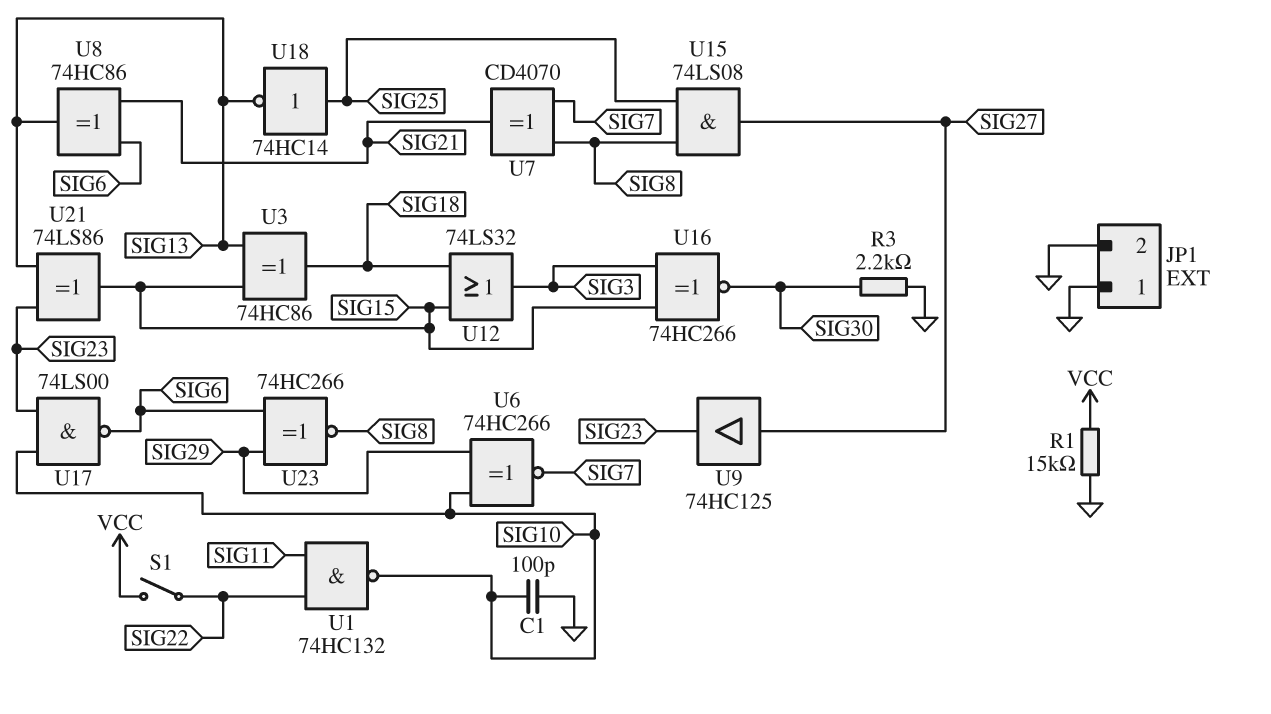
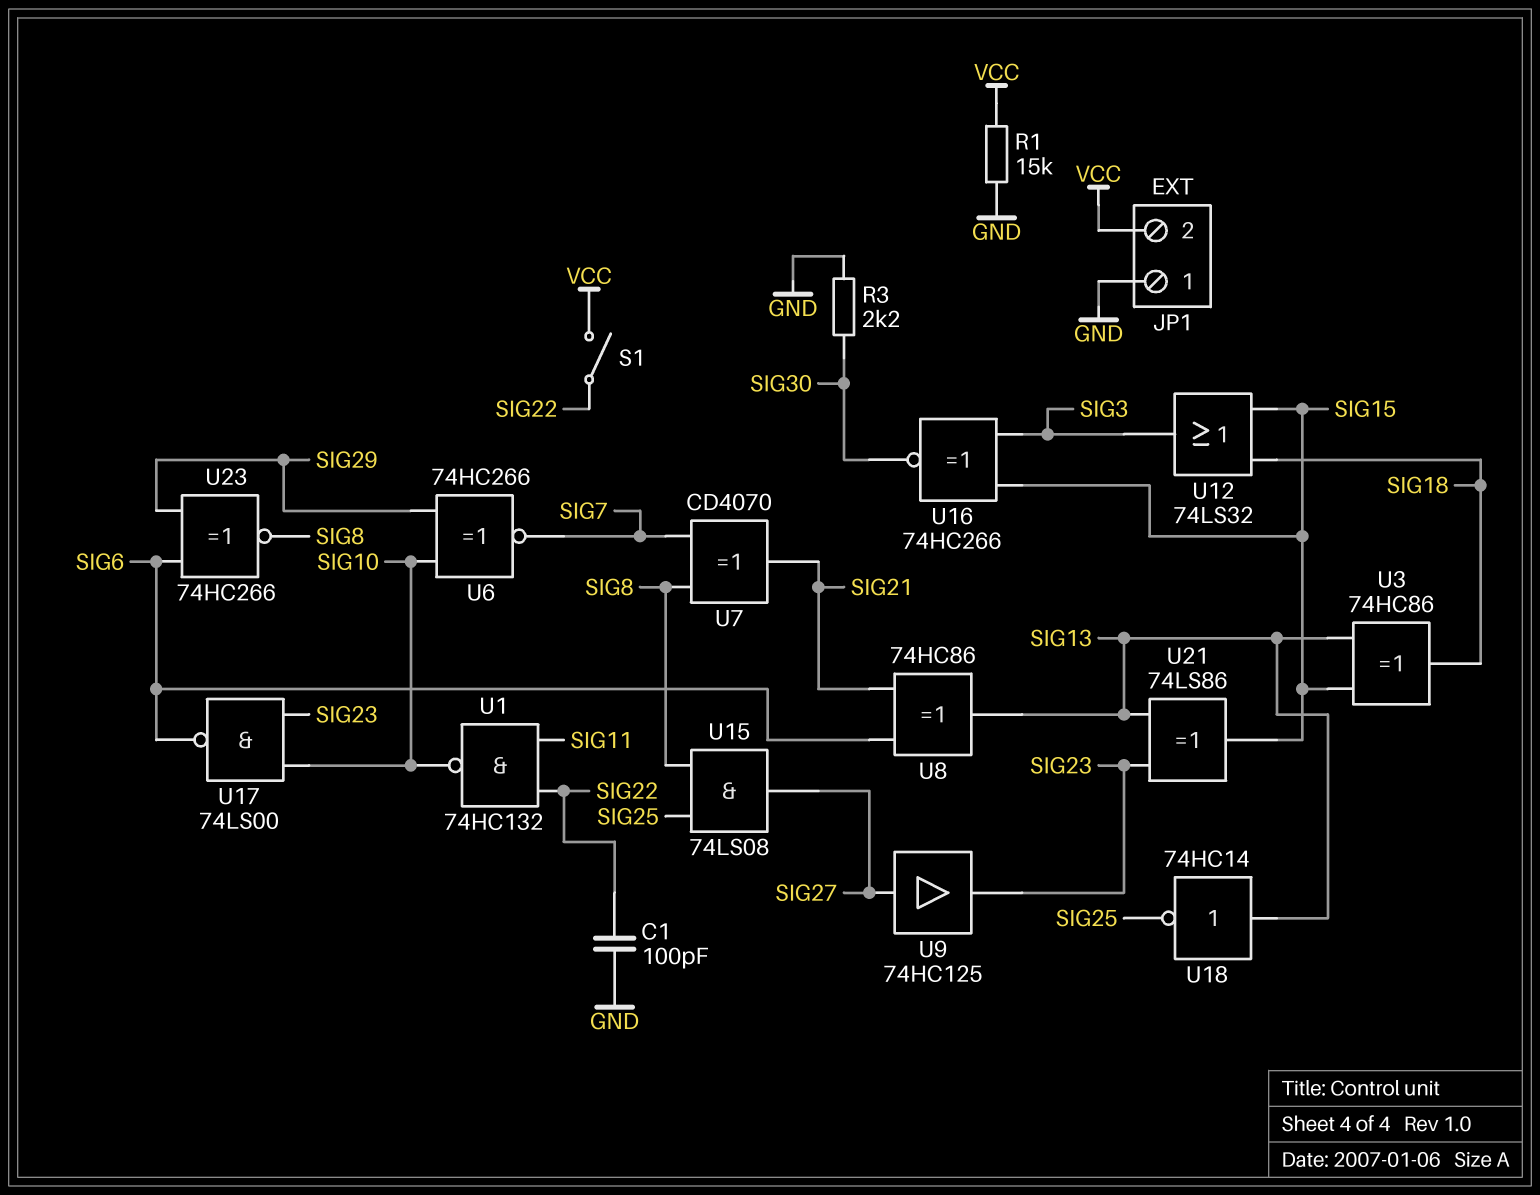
C1: 100pF (GND, SIG10) -> 100pF (GND, SIG22)
JP1 pin 2: GND -> VCC
U18: NOT 74HC14 (in SIG25, out SIG13) -> NOT 74HC14 (in SIG13, out SIG25)

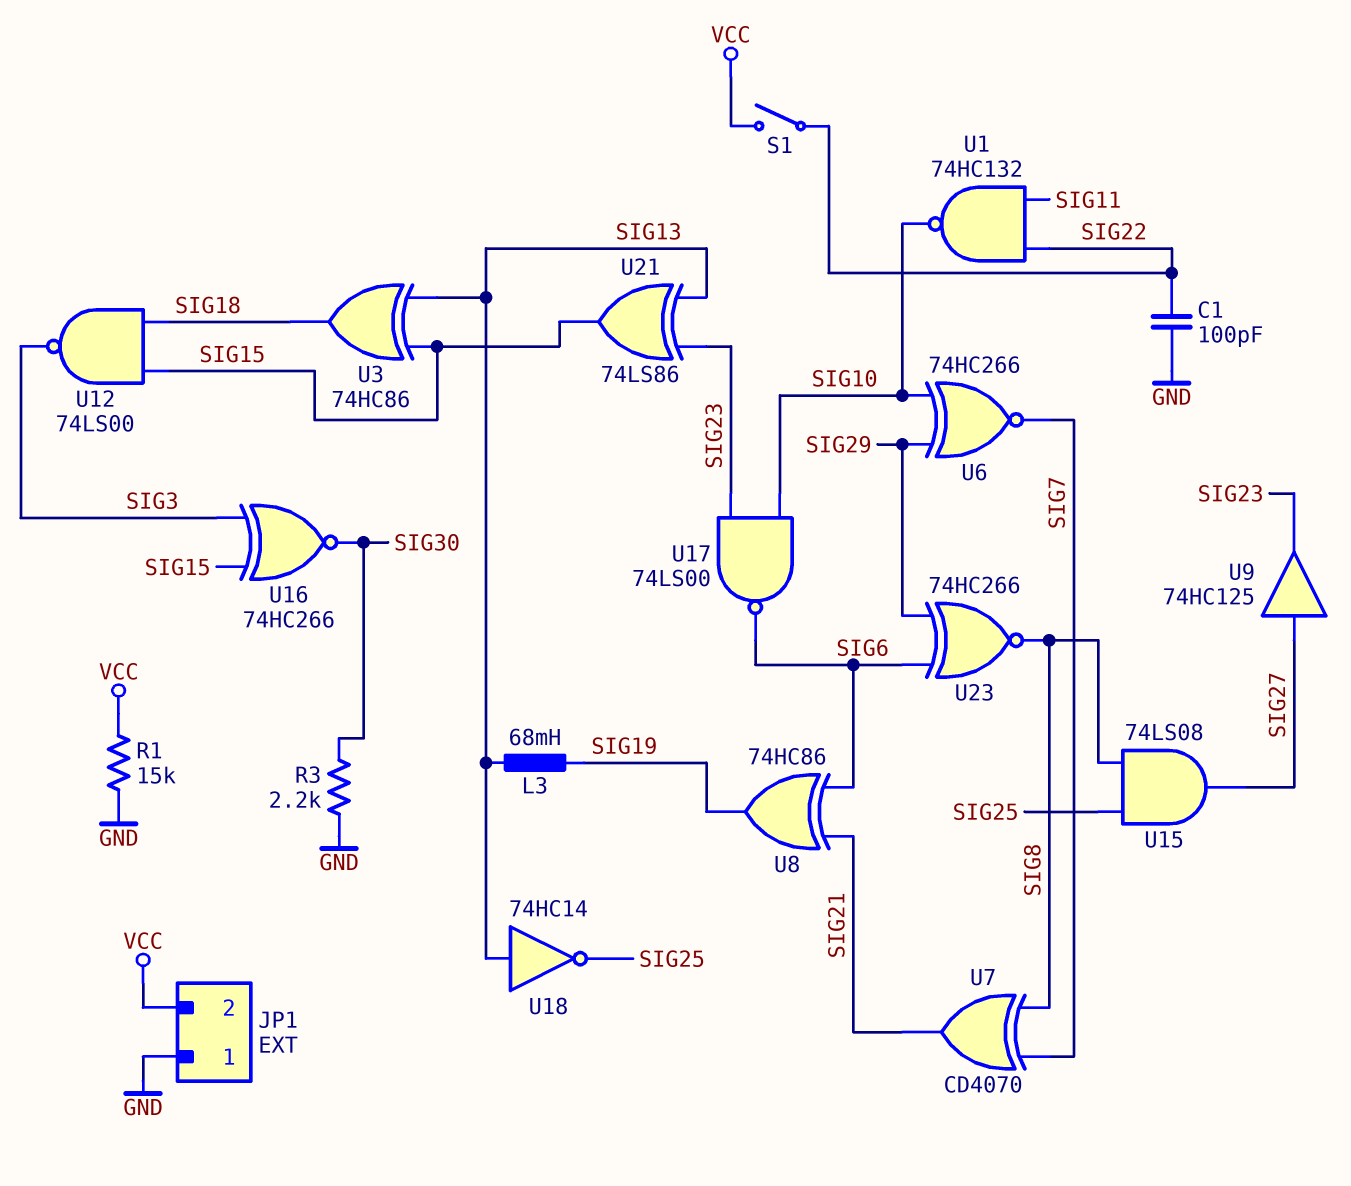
L3: none -> 68mH (SIG13, SIG19)
U8: XOR 74HC86 (in SIG6, in SIG21, out SIG13) -> XOR 74HC86 (in SIG6, in SIG21, out SIG19)
U12: OR 74LS32 (in SIG15, in SIG18, out SIG3) -> NAND 74LS00 (in SIG15, in SIG18, out SIG3)

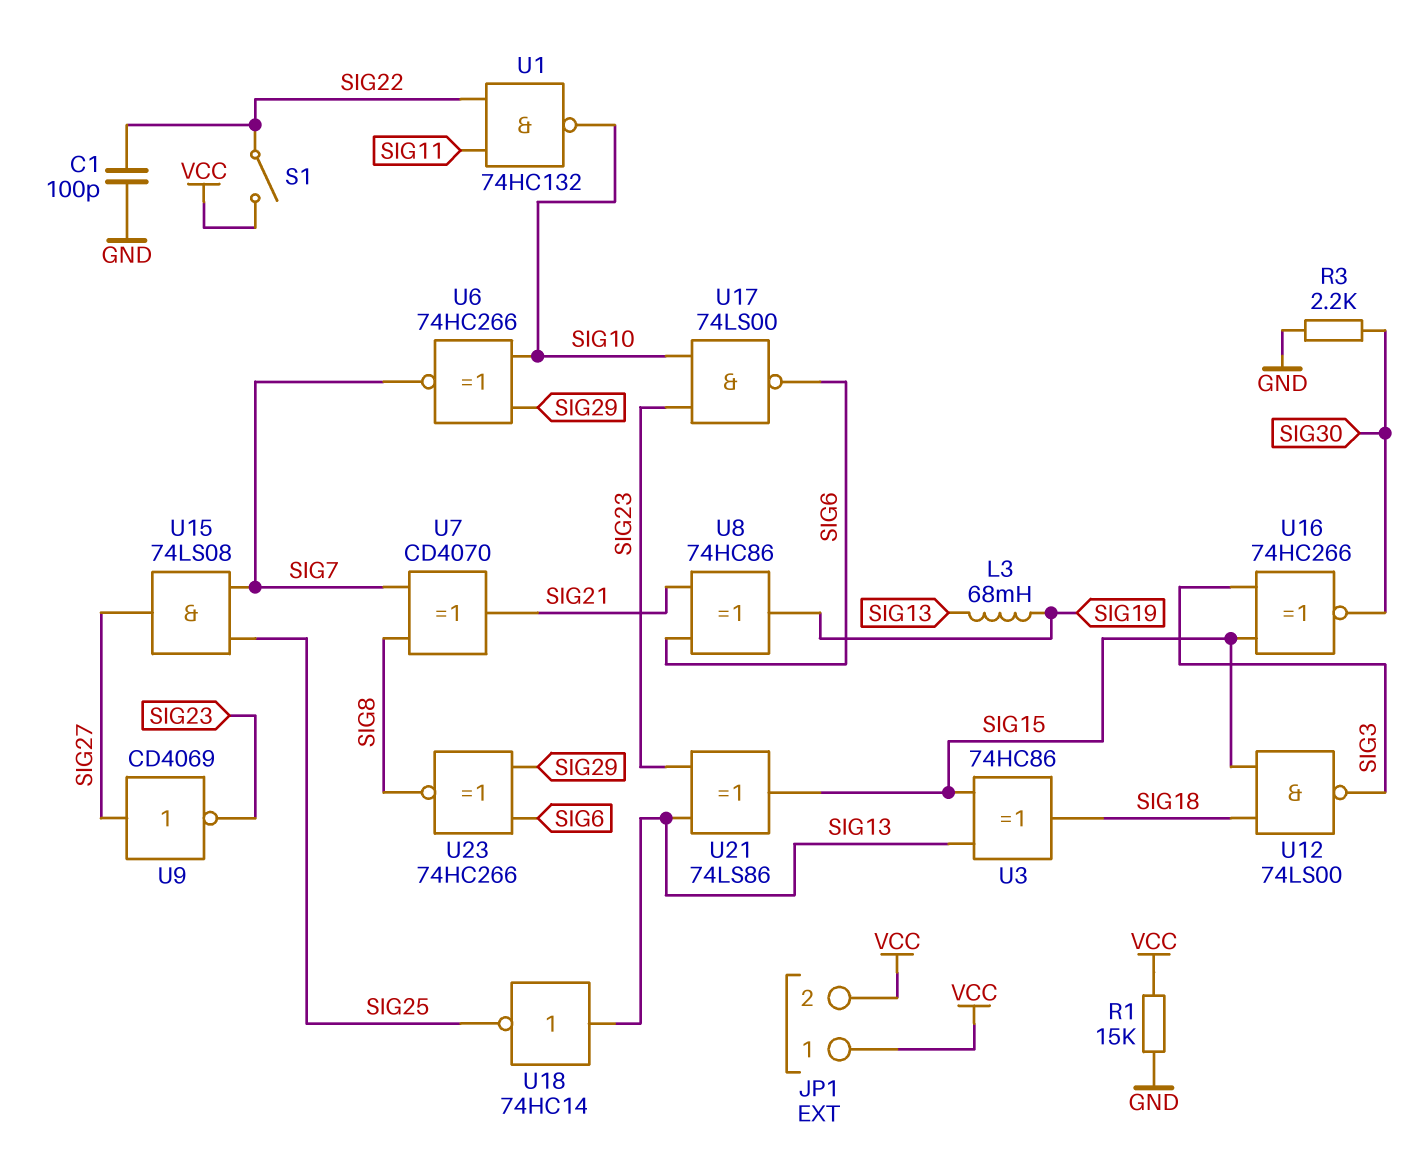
JP1 pin 1: GND -> VCC
U9: buffer 74HC125 (in SIG27, out SIG23) -> NOT CD4069 (in SIG27, out SIG23)
U15: AND 74LS08 (in SIG8, in SIG25, out SIG27) -> AND 74LS08 (in SIG7, in SIG25, out SIG27)

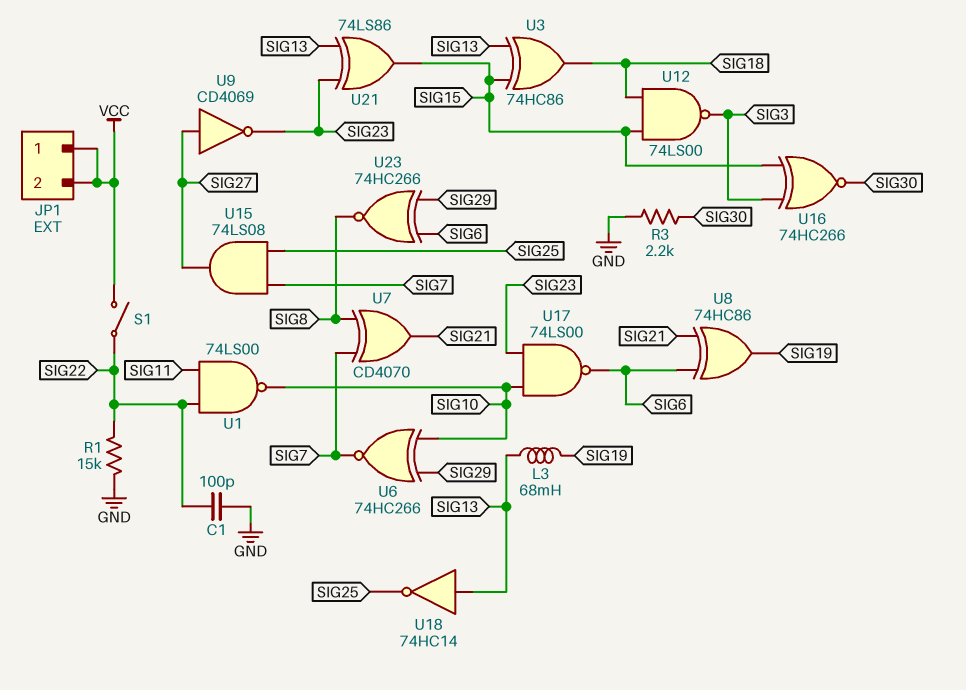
R1: 15k (GND, VCC) -> 15k (GND, SIG22)
U1: NAND 74HC132 (in SIG11, in SIG22, out SIG10) -> NAND 74LS00 (in SIG11, in SIG22, out SIG10)

